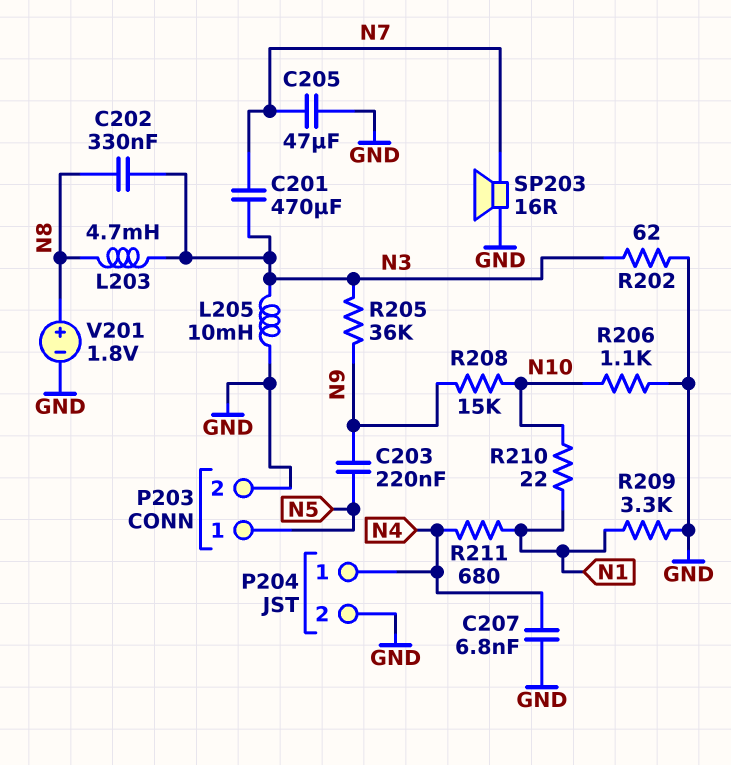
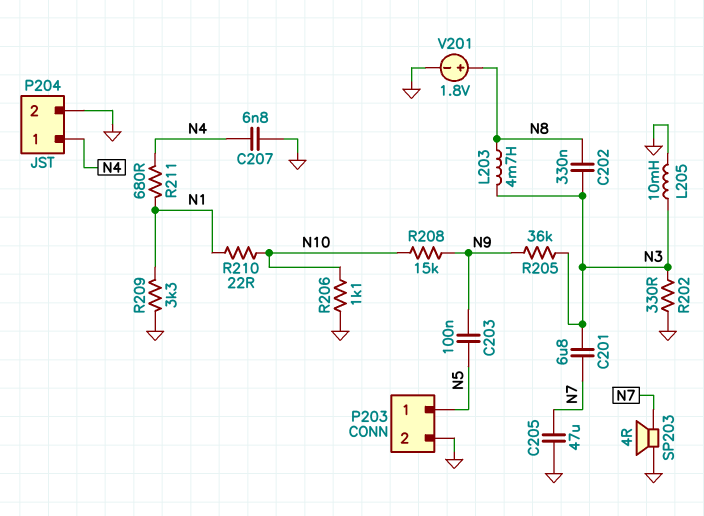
C201: 470uF (N3, N7) -> 6.8uF (N3, N7)
C203: 220nF (N5, N9) -> 100nF (N5, N9)
R202: 62 (GND, N3) -> 330 (GND, N3)
SP203: speaker 16R (GND, N7) -> speaker 4R (GND, N7)

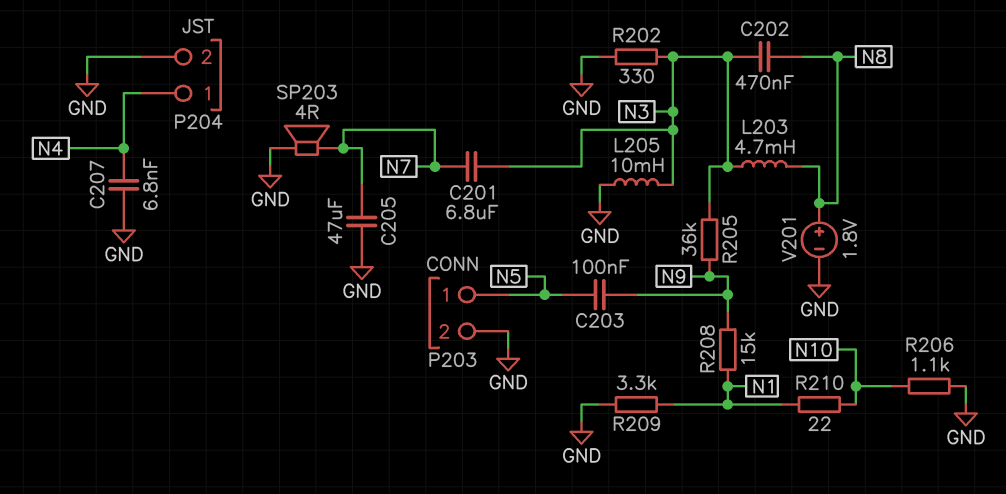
C202: 330nF (N3, N8) -> 470nF (N3, N8)
R208: 15k (N9, N10) -> 15k (N1, N9)
R211: 680 (N1, N4) -> none

